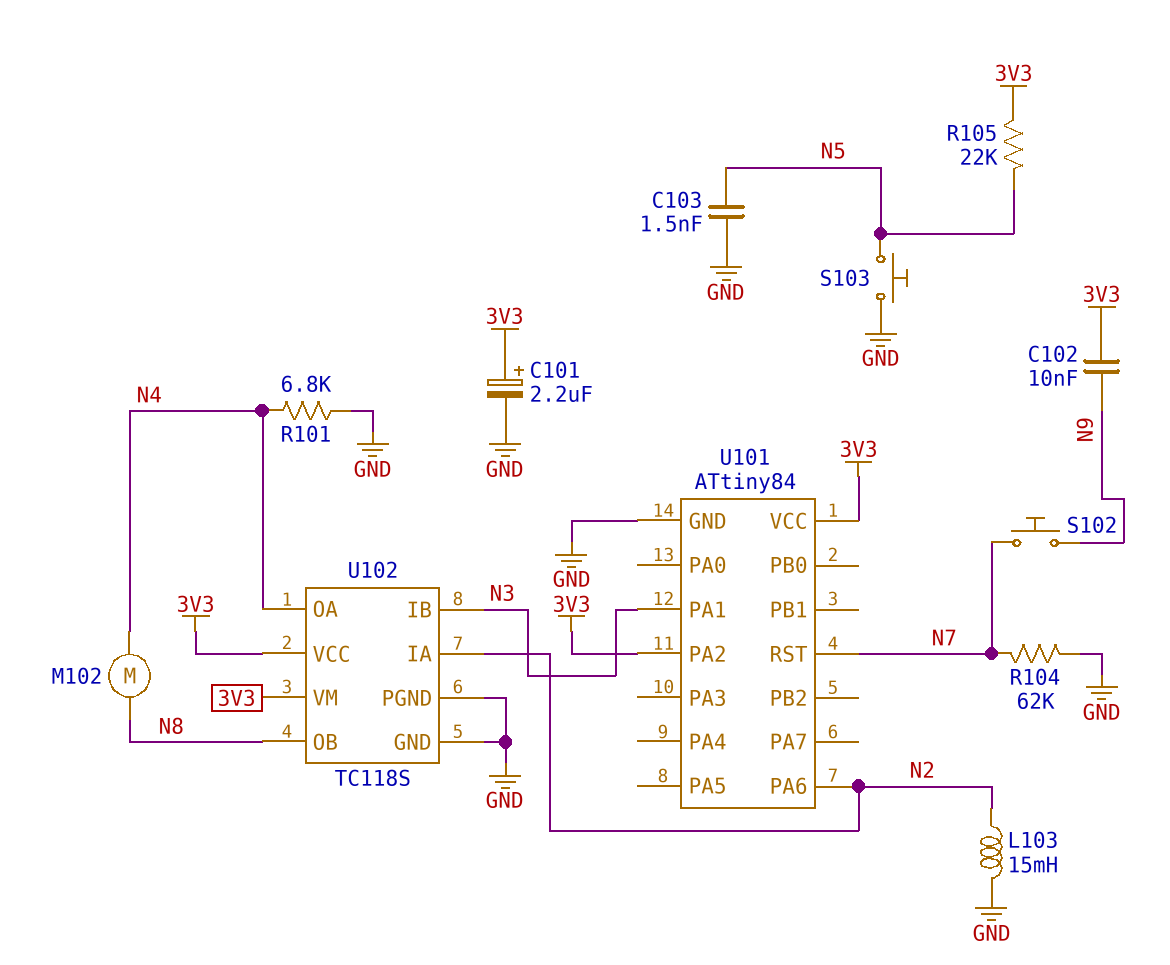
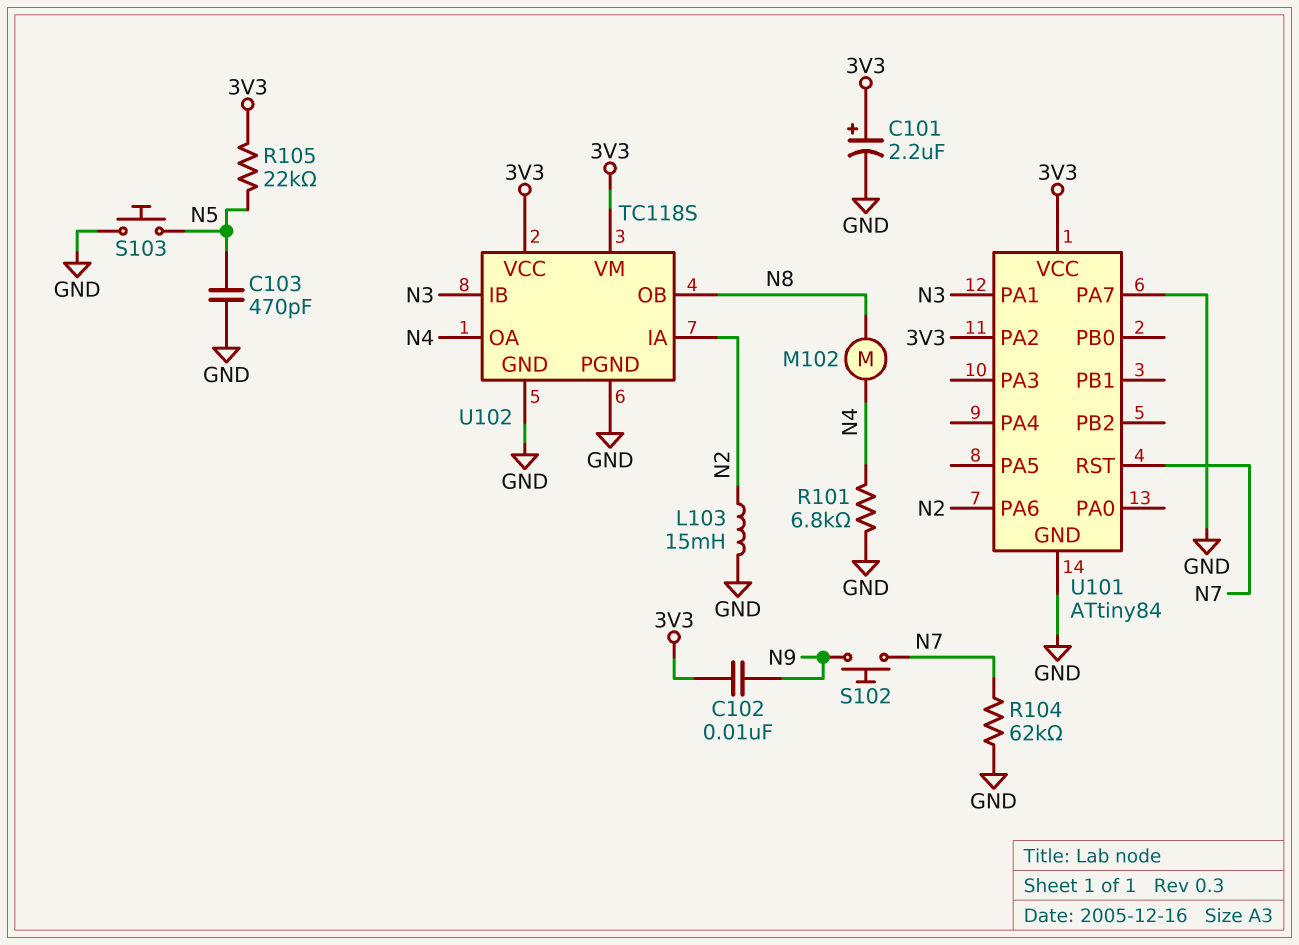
C103: 1.5nF (GND, N5) -> 470pF (GND, N5)
U101 pin PA7: none -> GND

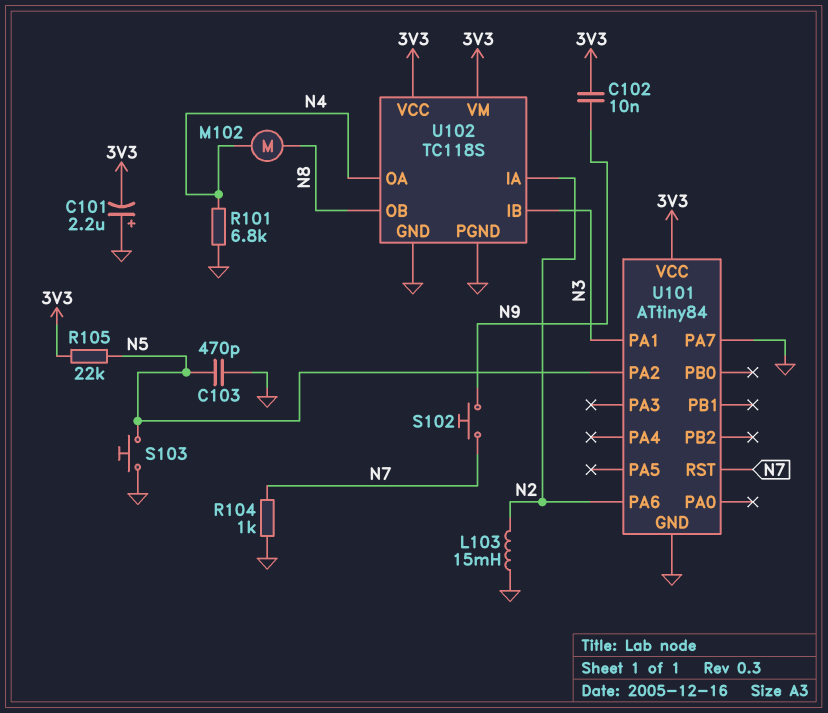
C101: 2.2uF (plus 3V3, minus GND) -> 2.2uF (plus GND, minus 3V3)
R104: 62k (GND, N7) -> 1k (GND, N7)
U101 pin PA2: 3V3 -> N5

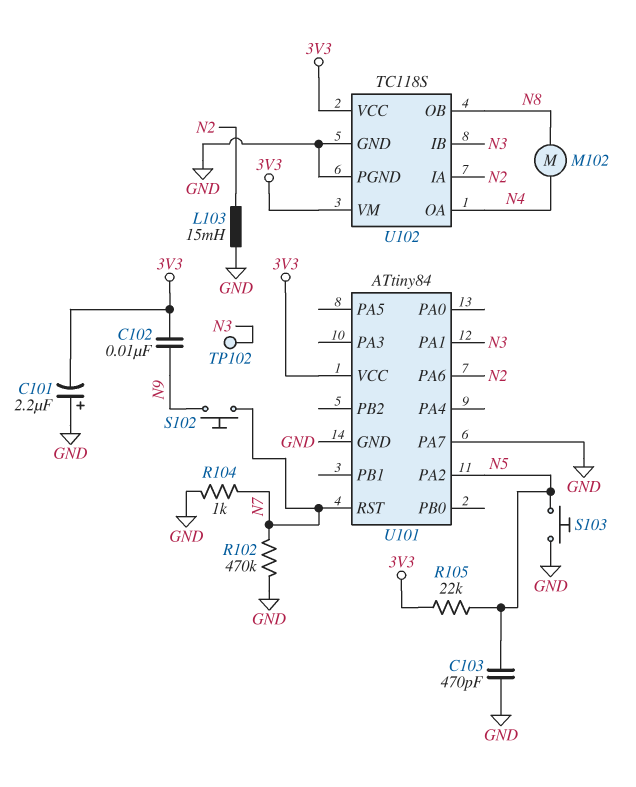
R101: 6.8k (GND, N4) -> none
R102: none -> 470k (GND, N7)
TP102: none -> test point (N3)

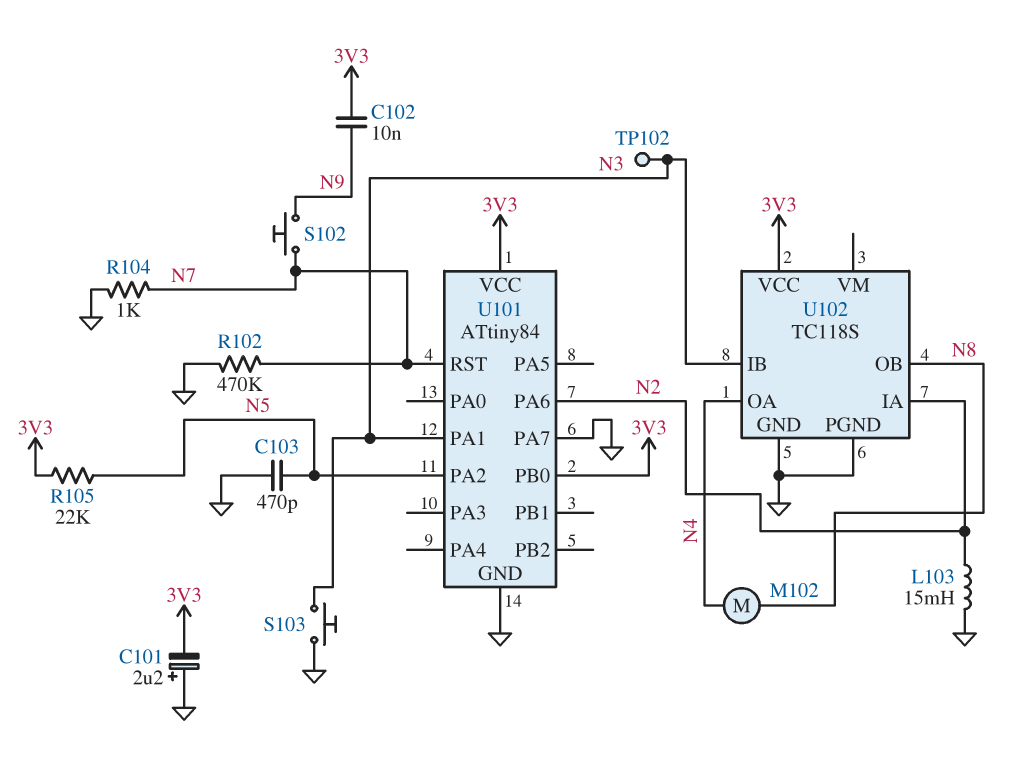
S103: button (GND, N5) -> button (GND, N3)
U101 pin PB0: none -> 3V3
U102 pin VM: 3V3 -> none

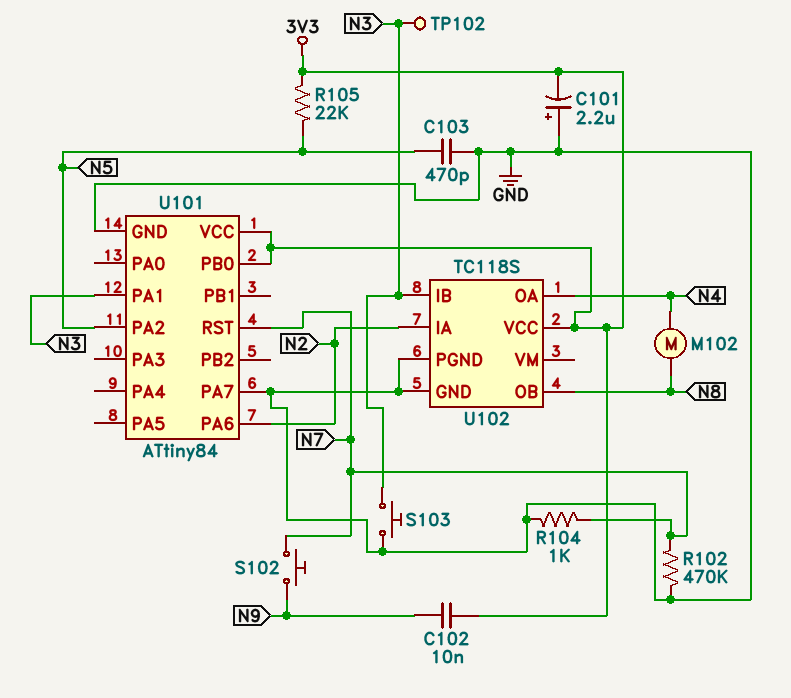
L103: 15mH (GND, N2) -> none

